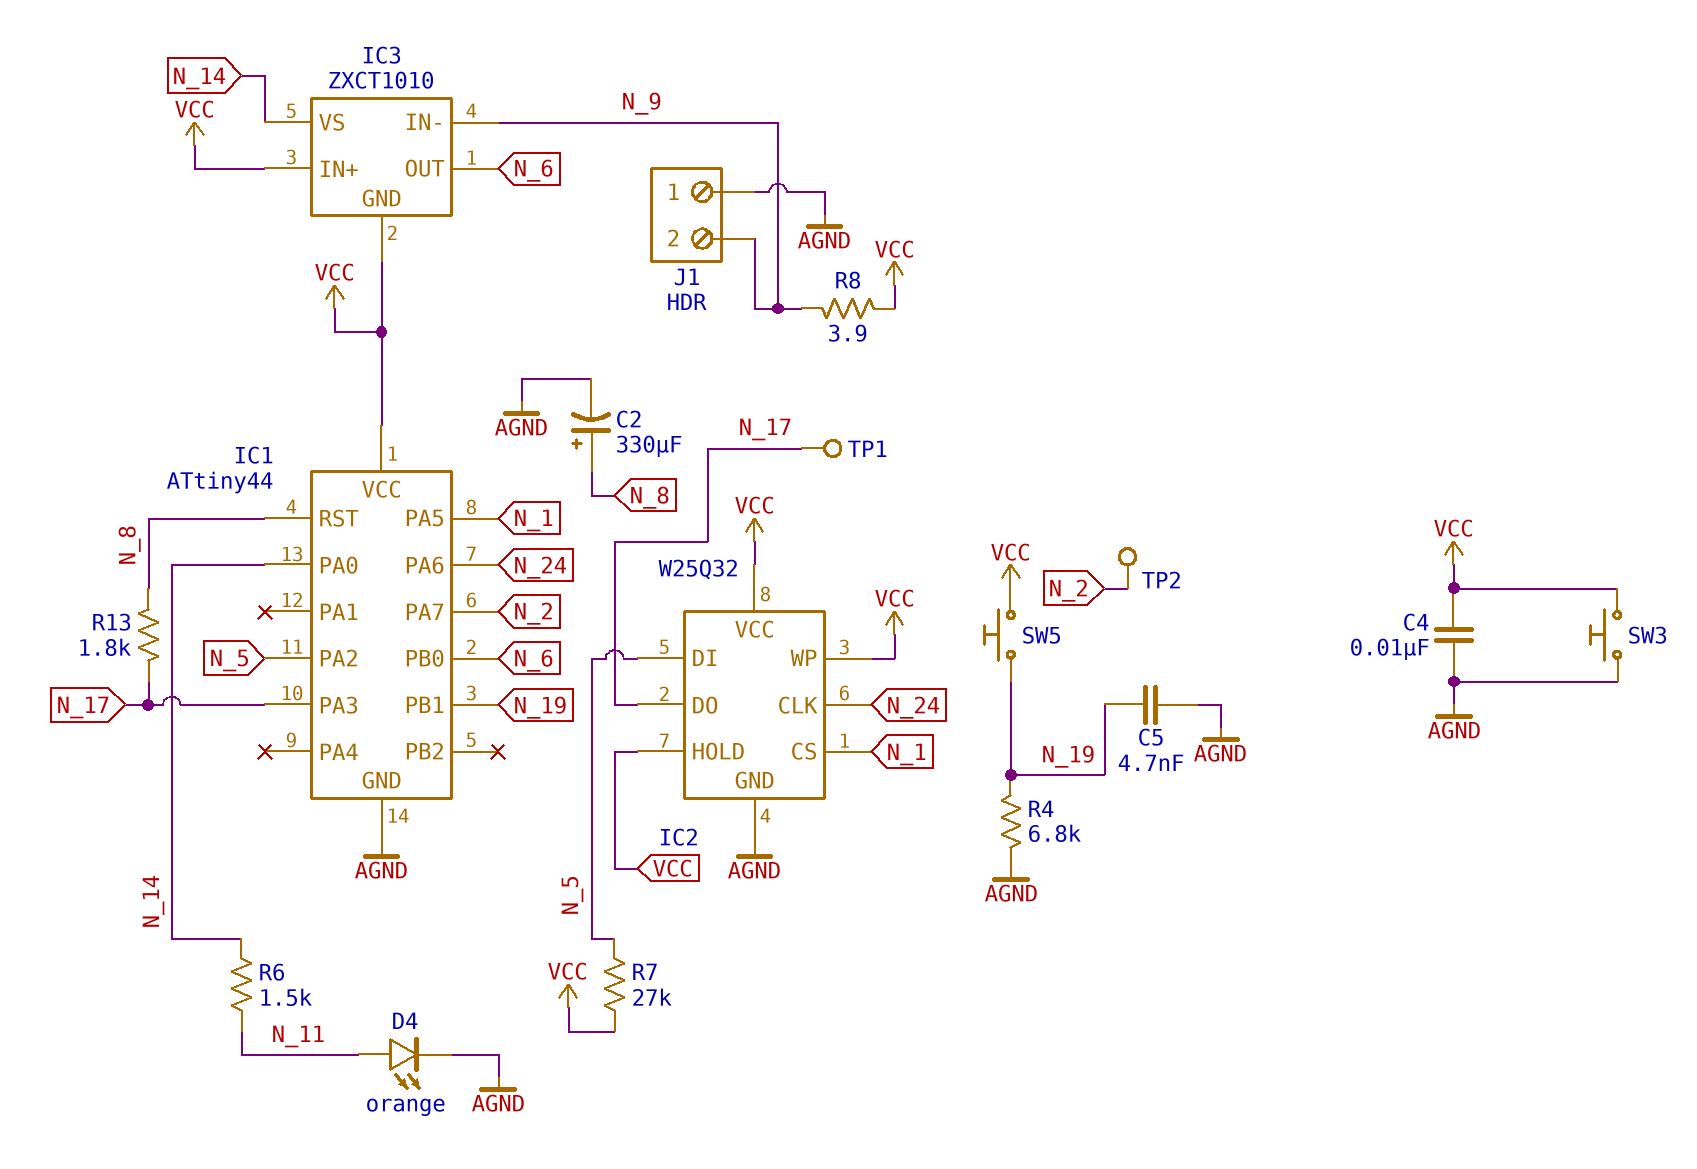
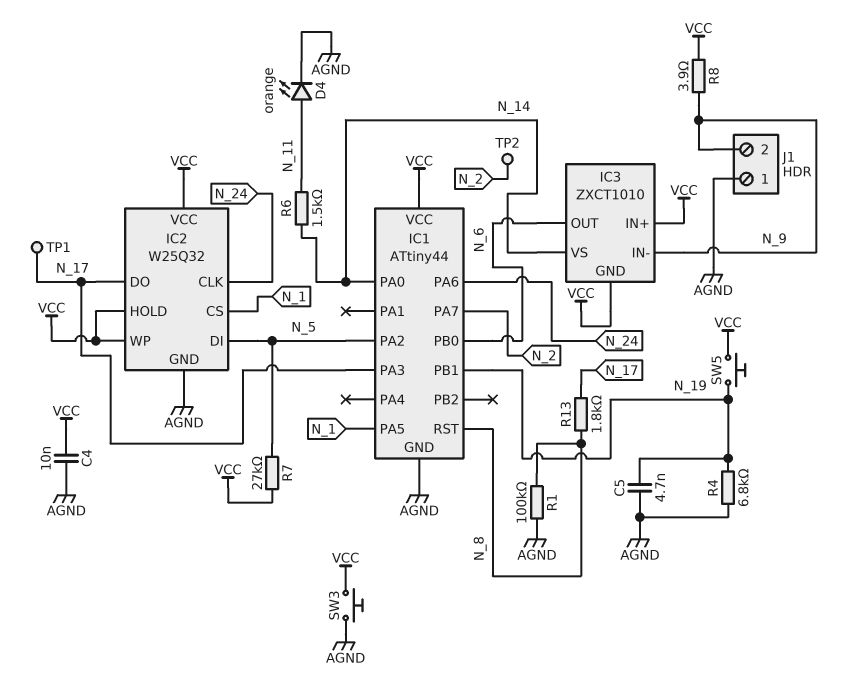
C2: 330uF (plus N_8, minus AGND) -> none
R1: none -> 100k (AGND, N_8)

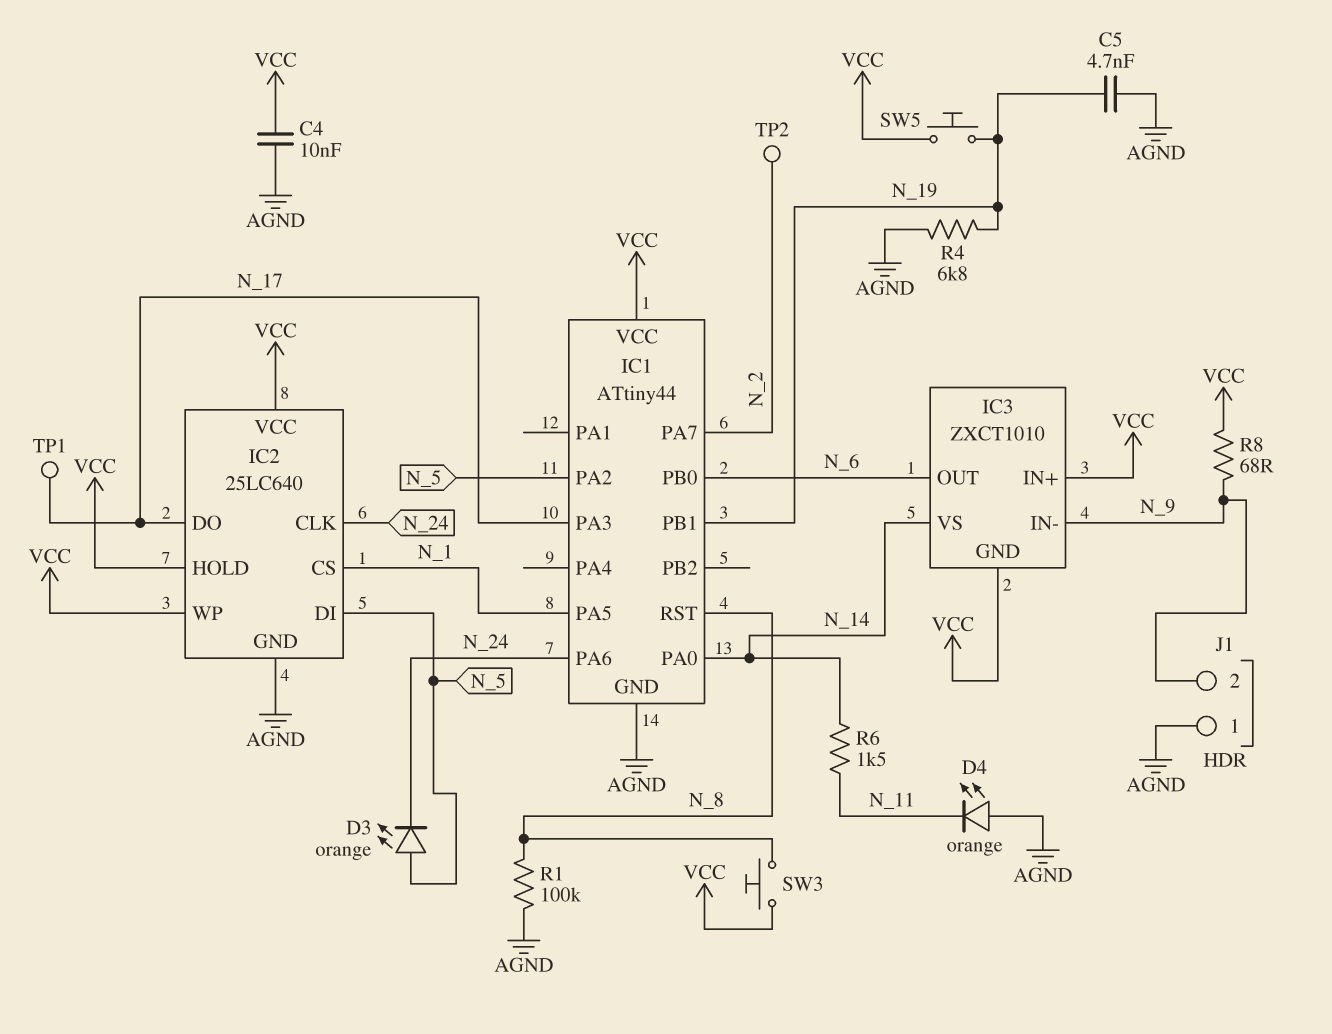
D3: none -> LED orange (A N_5, K N_24)
D4: LED orange (A N_11, K AGND) -> LED orange (A AGND, K N_11)
IC2: W25Q32 -> 25LC640
R7: 27k (N_5, VCC) -> none
R8: 3.9 (N_9, VCC) -> 68 (N_9, VCC)
R13: 1.8k (N_8, N_17) -> none
SW3: button (AGND, VCC) -> button (N_8, VCC)

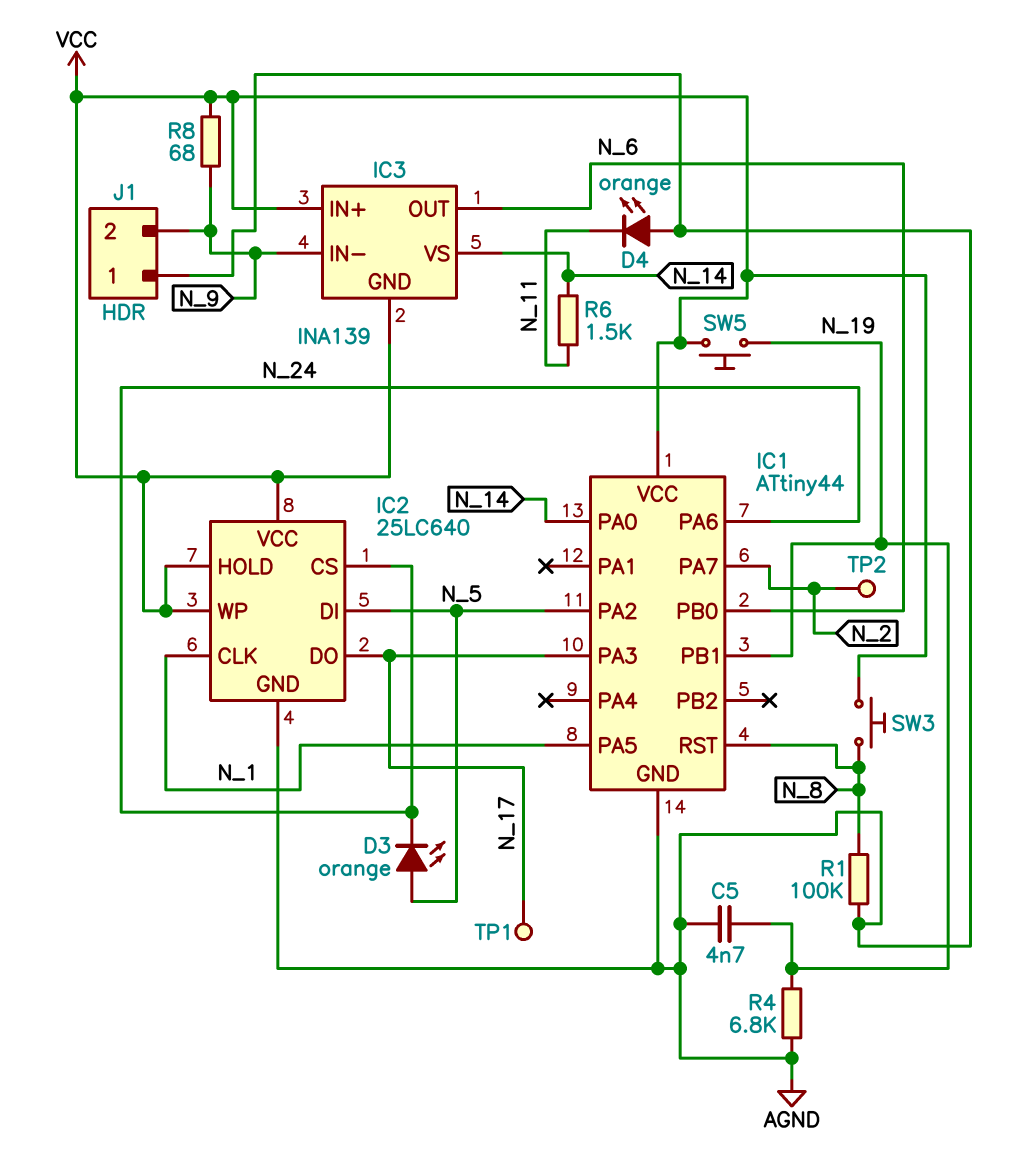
C4: 10nF (AGND, VCC) -> none
IC2 pin CLK: N_24 -> N_1
IC2 pin CS: N_1 -> N_24
IC3: ZXCT1010 -> INA139

